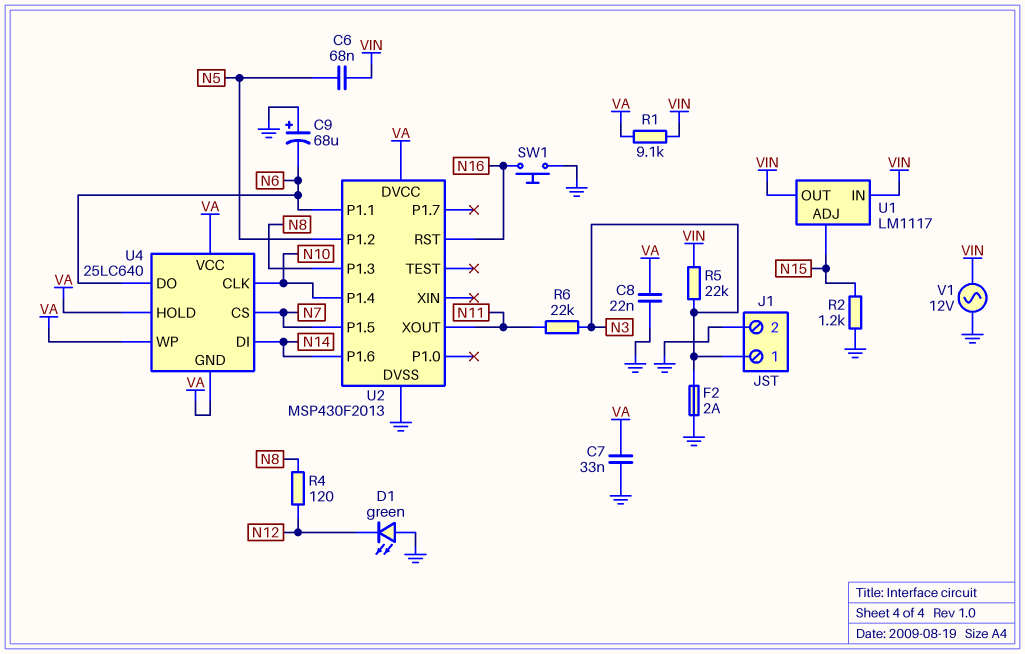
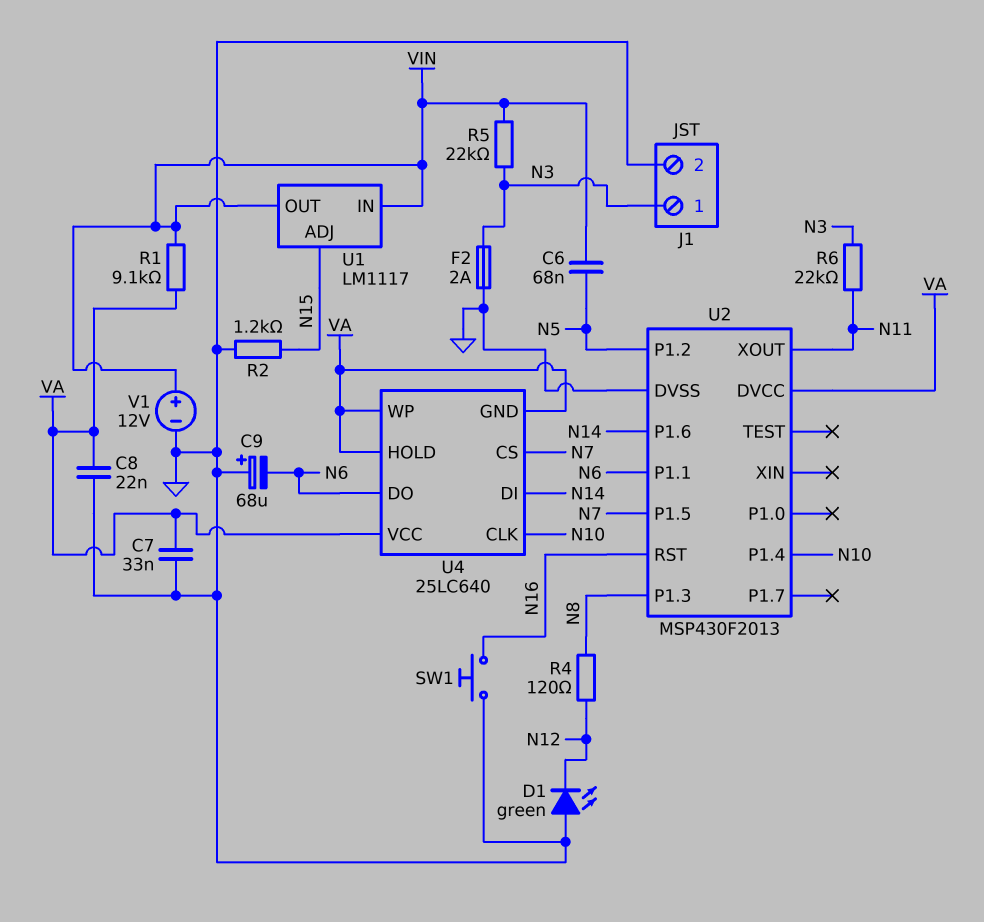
V1: AC 12V (GND, VIN) -> 12V (plus VIN, minus GND)

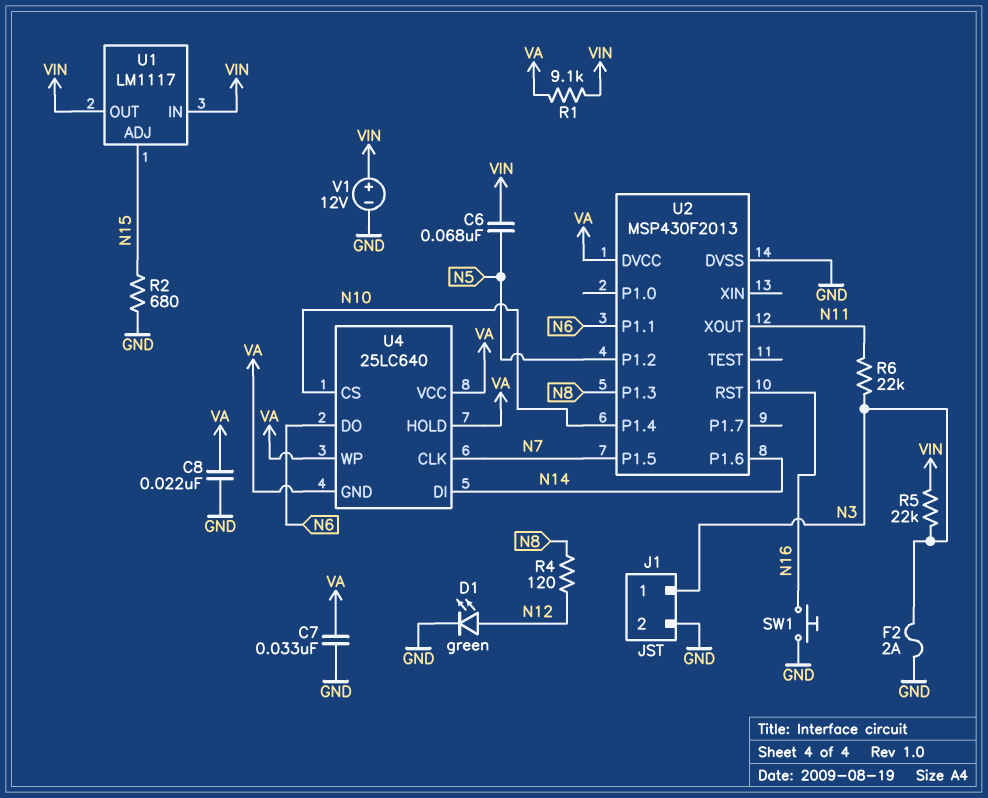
C9: 68uF (plus GND, minus N6) -> none
D1: LED green (A GND, K N12) -> LED green (A N12, K GND)
R2: 1.2k (GND, N15) -> 680 (GND, N15)
U4 pin CLK: N10 -> N7
U4 pin CS: N7 -> N10

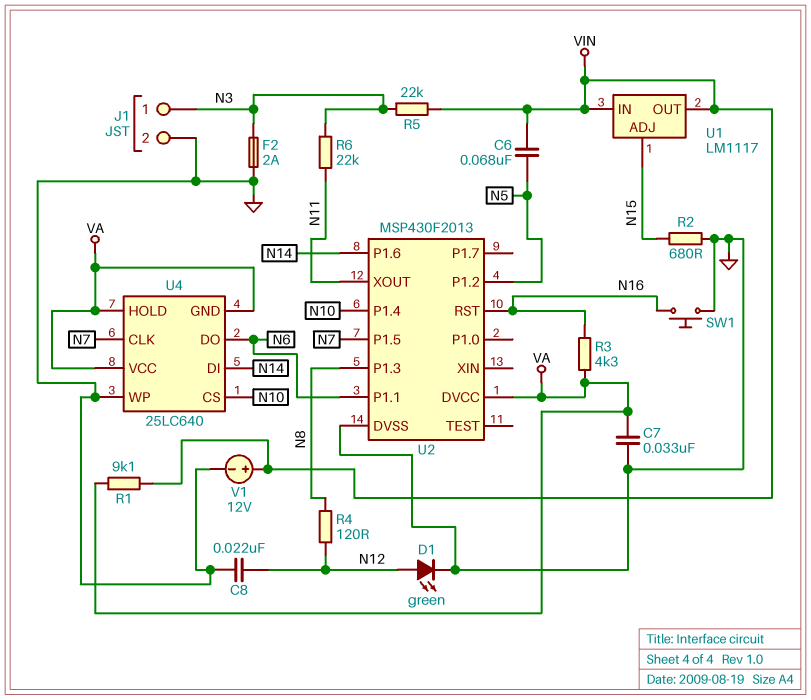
C8: 22nF (GND, VA) -> 22nF (GND, N12)
R3: none -> 4.3k (N16, VA)
U4 pin WP: VA -> GND

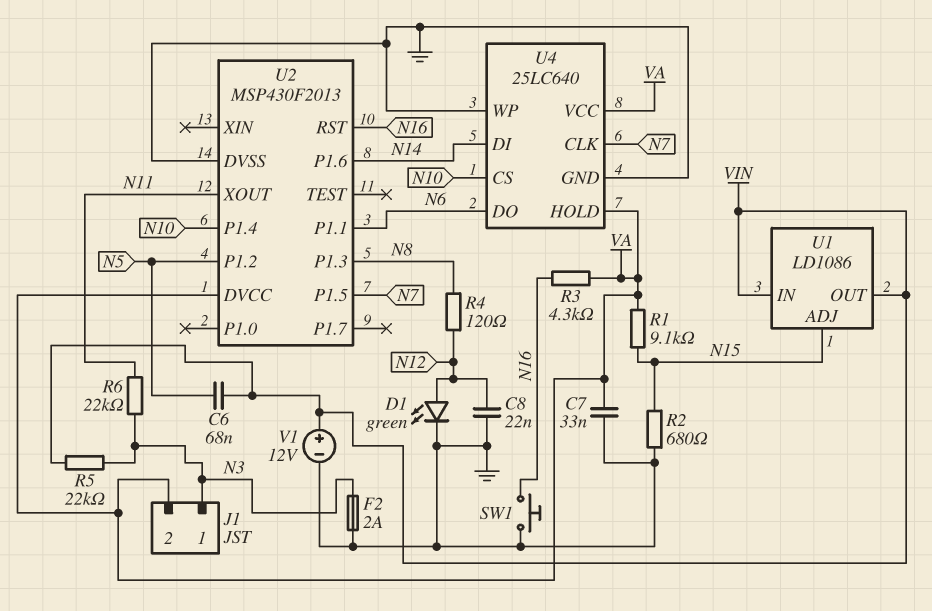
J1 pin 2: GND -> VA
R1: 9.1k (VA, VIN) -> 9.1k (N15, VA)
U1: LM1117 -> LD1086
U4 pin GND: VA -> GND

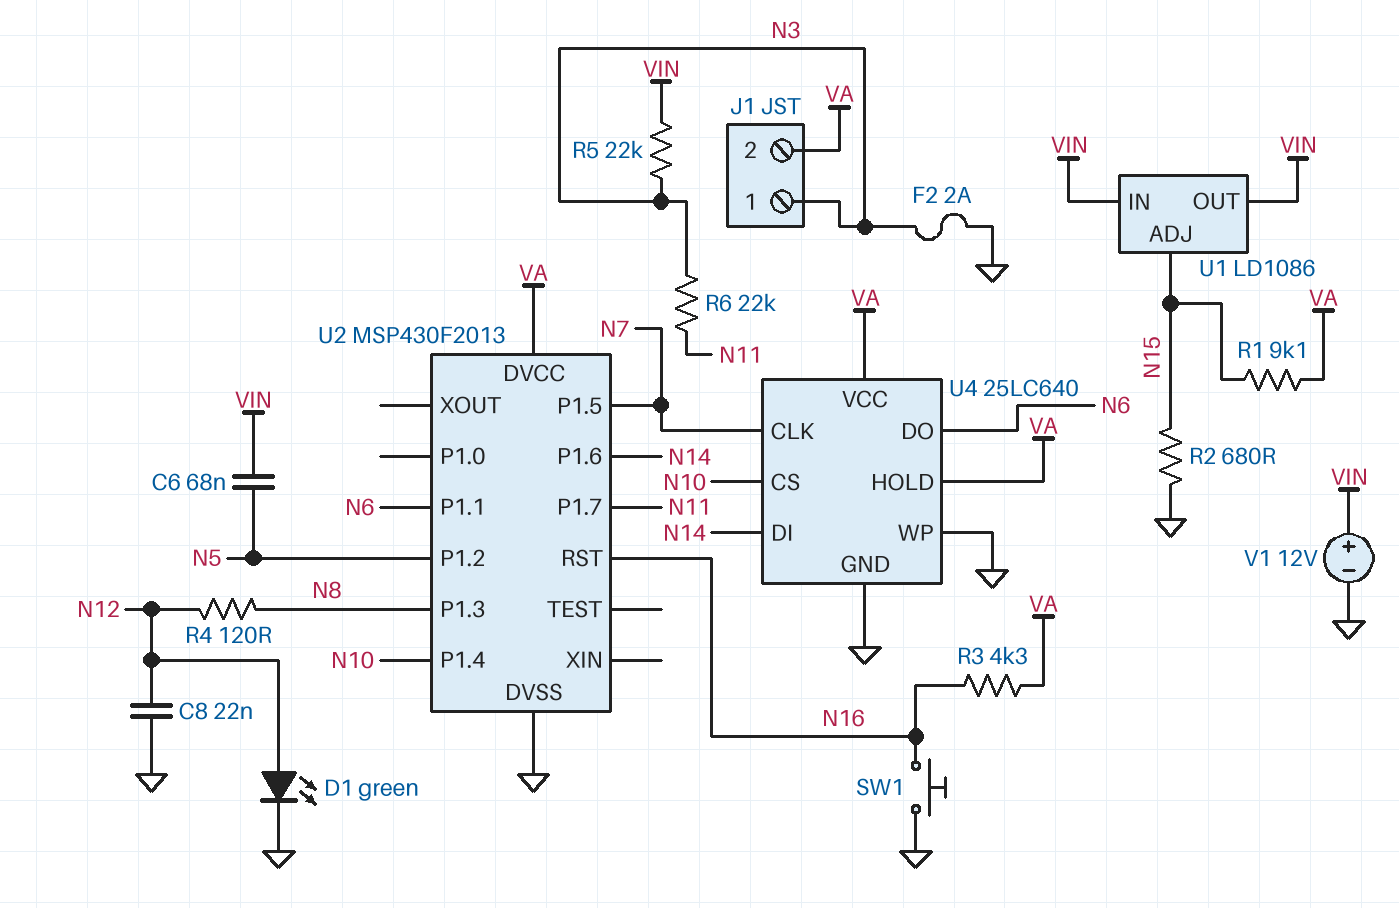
C7: 33nF (GND, VA) -> none
U2 pin P1.7: none -> N11
U2 pin XOUT: N11 -> none

